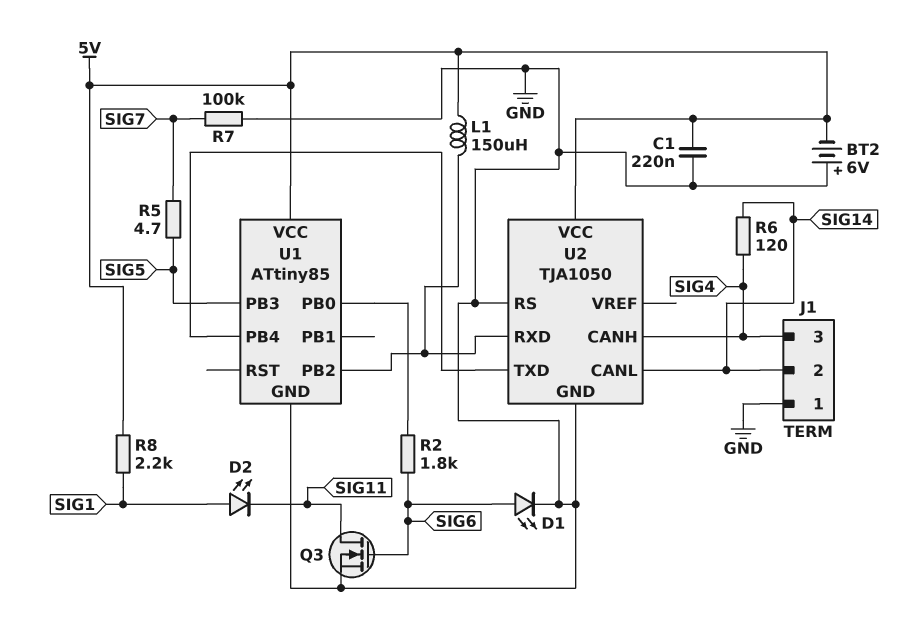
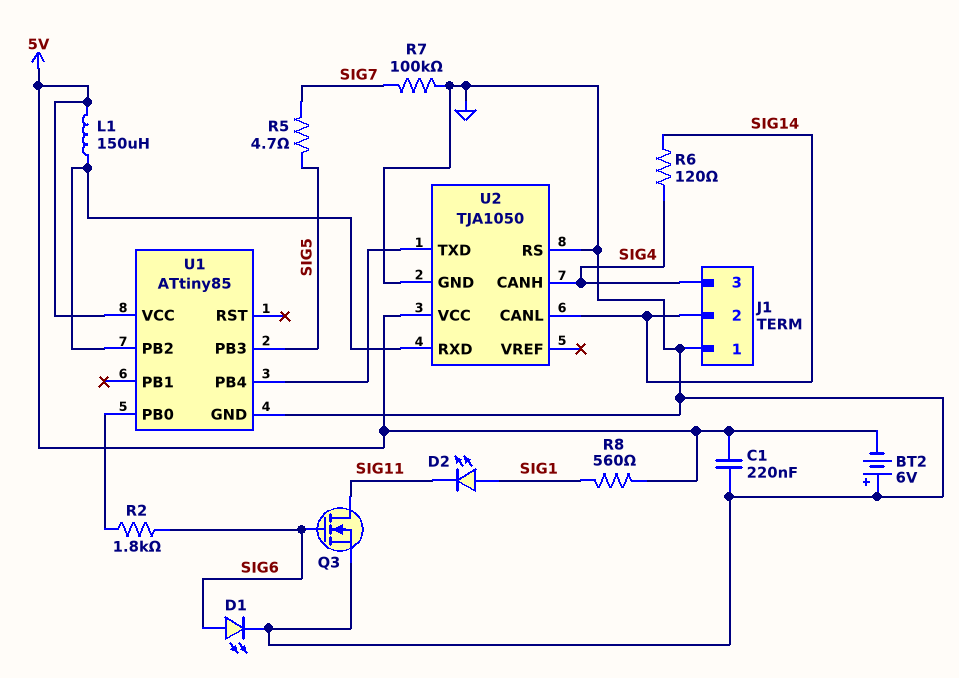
R8: 2.2k (5V, SIG1) -> 560 (5V, SIG1)

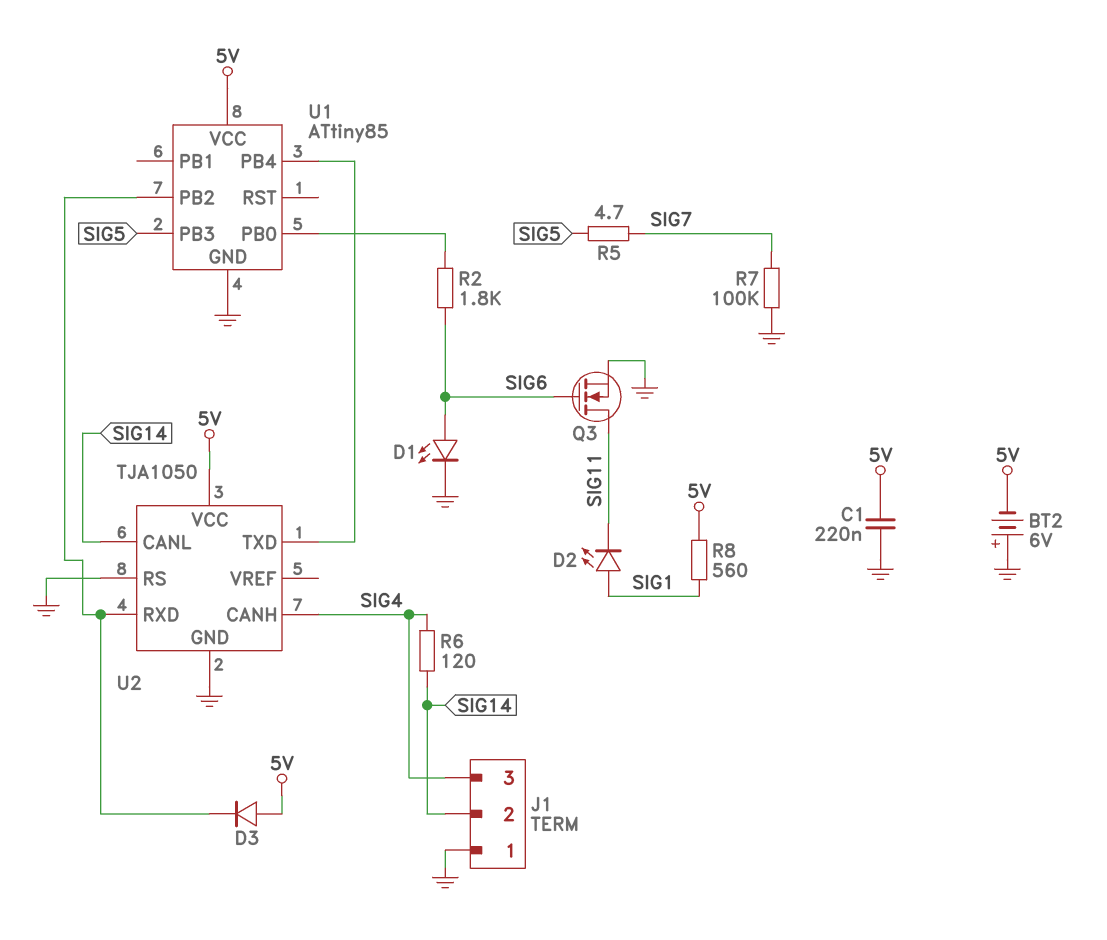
D3: none -> diode (A 5V, K U1/PB2)
L1: 150uH (5V, U1/PB2) -> none

